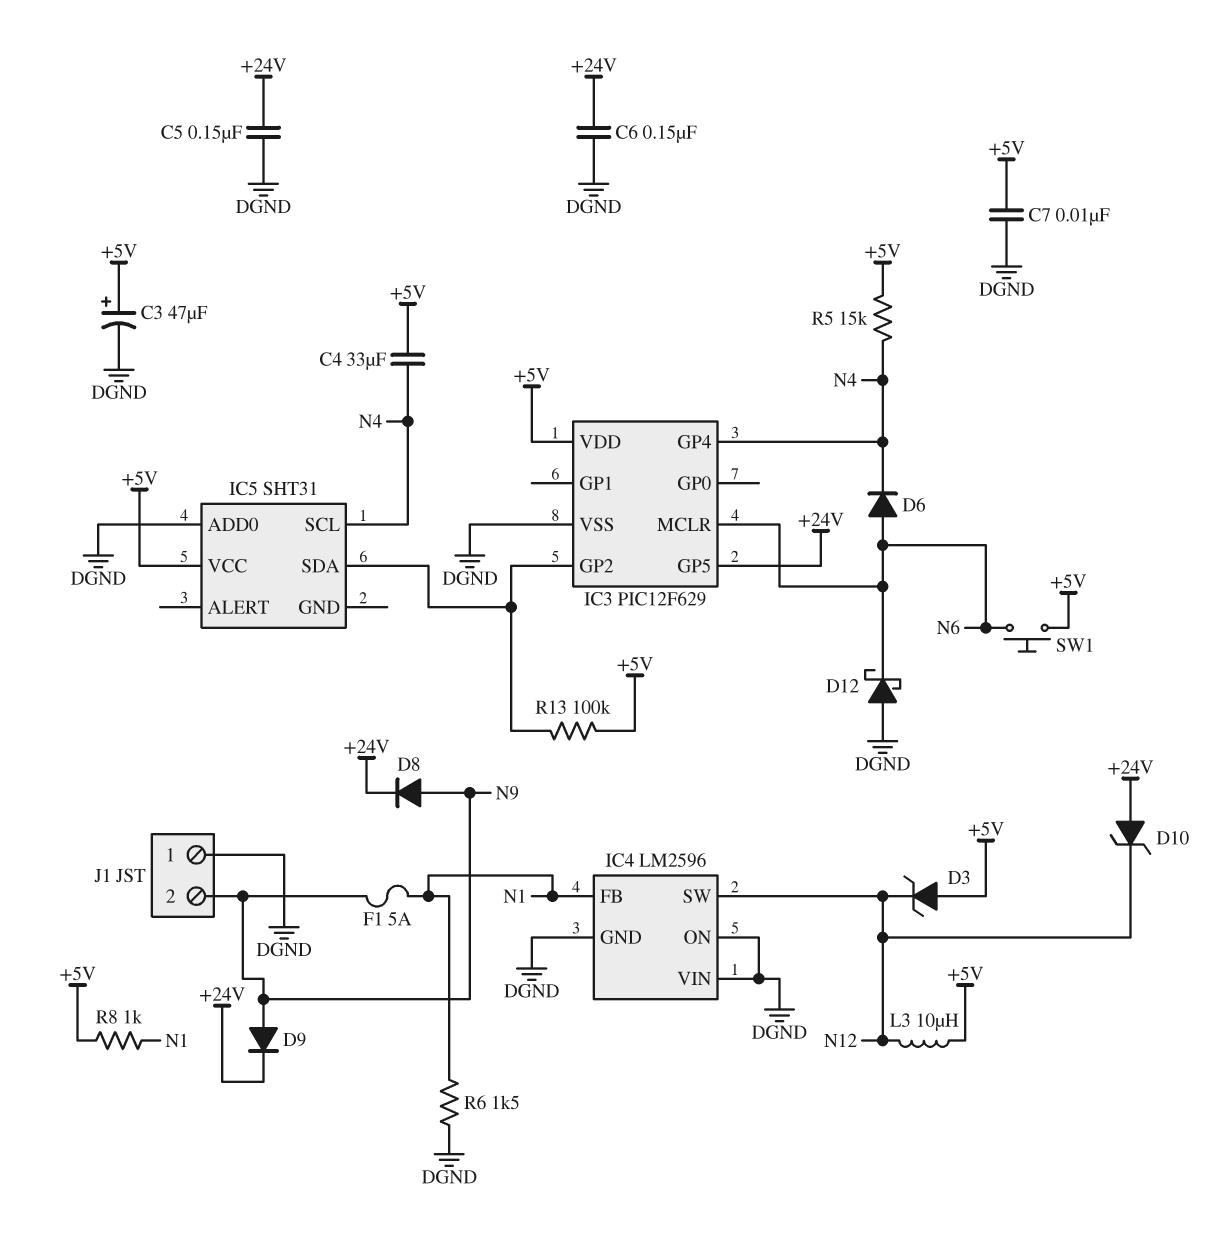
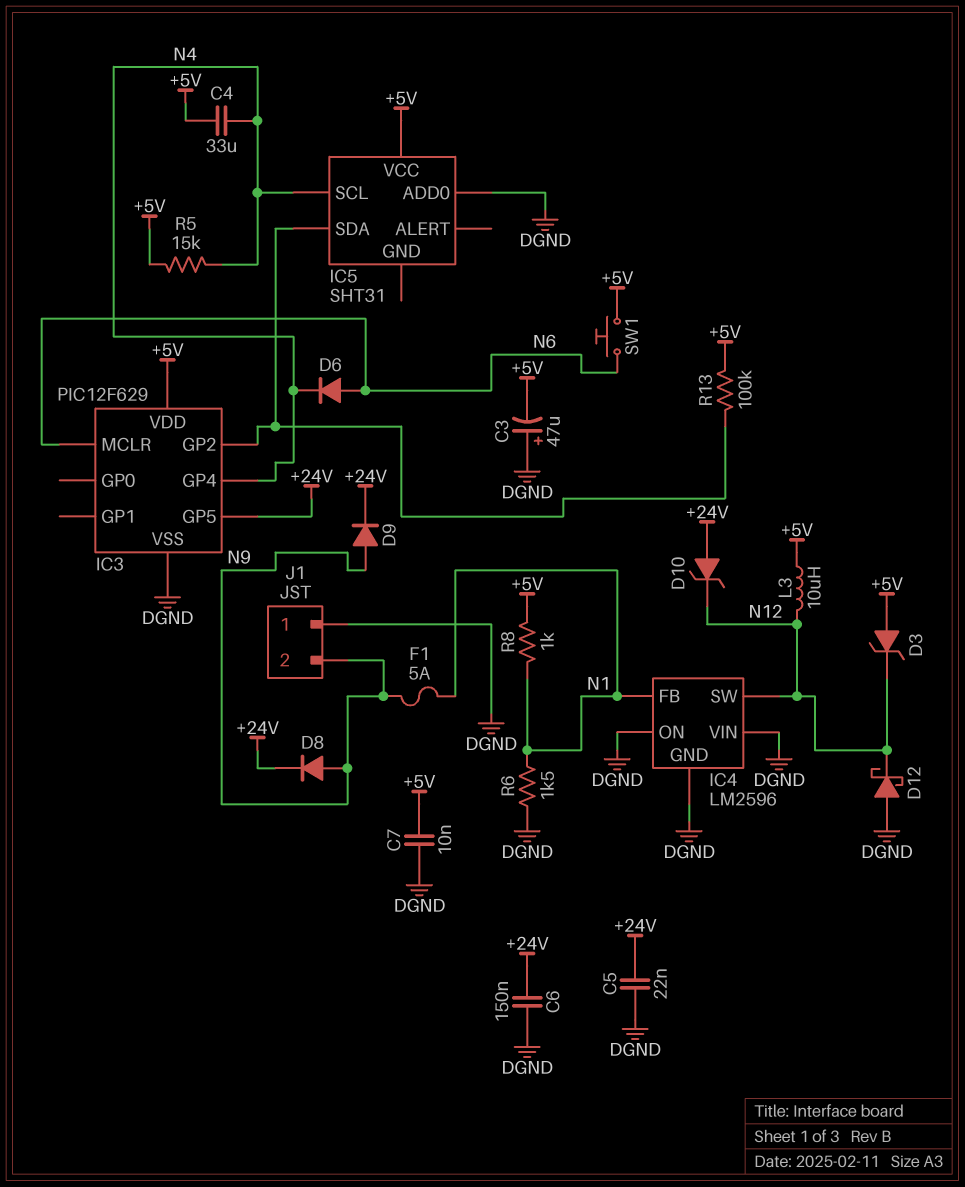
C3: 47uF (plus +5V, minus DGND) -> 47uF (plus DGND, minus +5V)
C5: 150nF (+24V, DGND) -> 22nF (+24V, DGND)
D12: schottky (A DGND, K N6) -> schottky (A DGND, K N12)

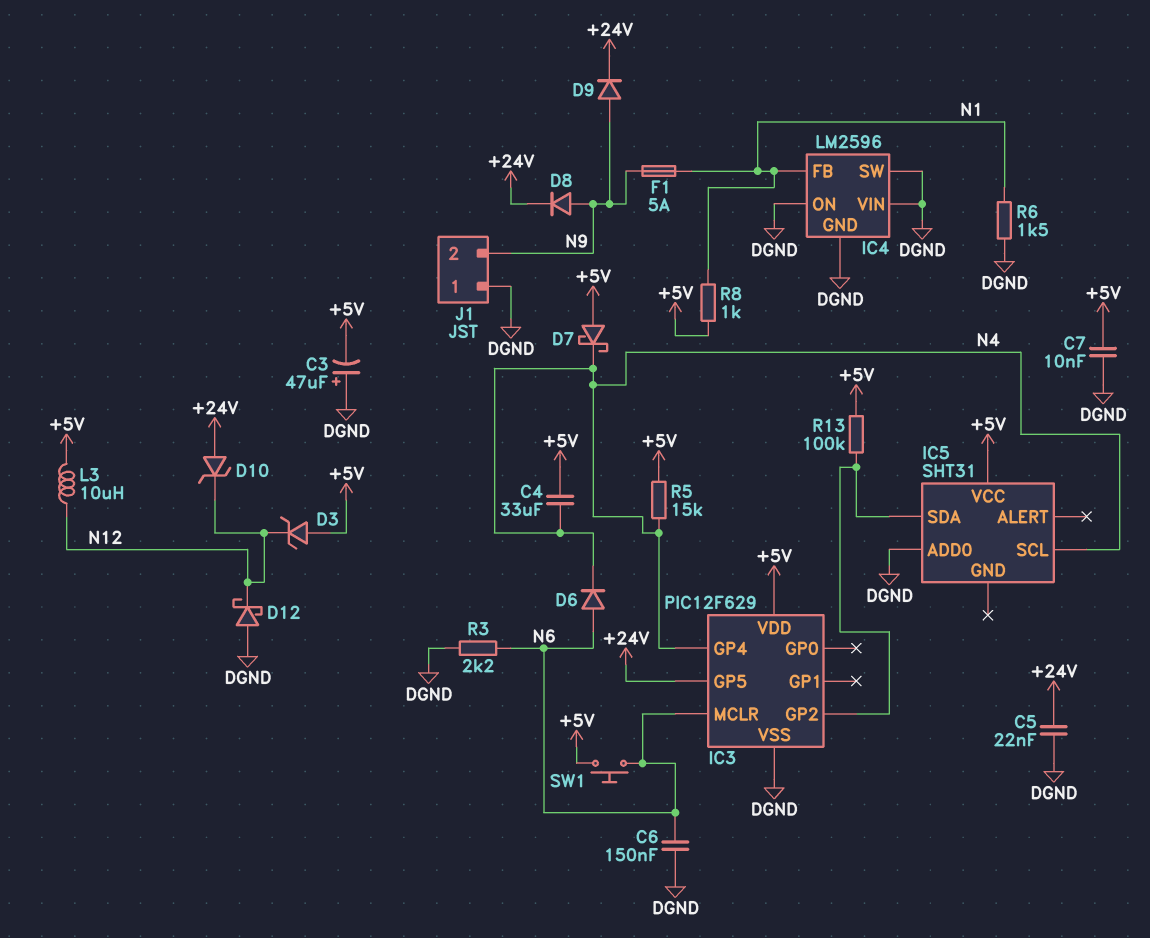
C6: 150nF (+24V, DGND) -> 150nF (DGND, N6)
D7: none -> schottky (A +5V, K N4)
IC4 pin SW: N12 -> DGND
R3: none -> 2.2k (DGND, N6)

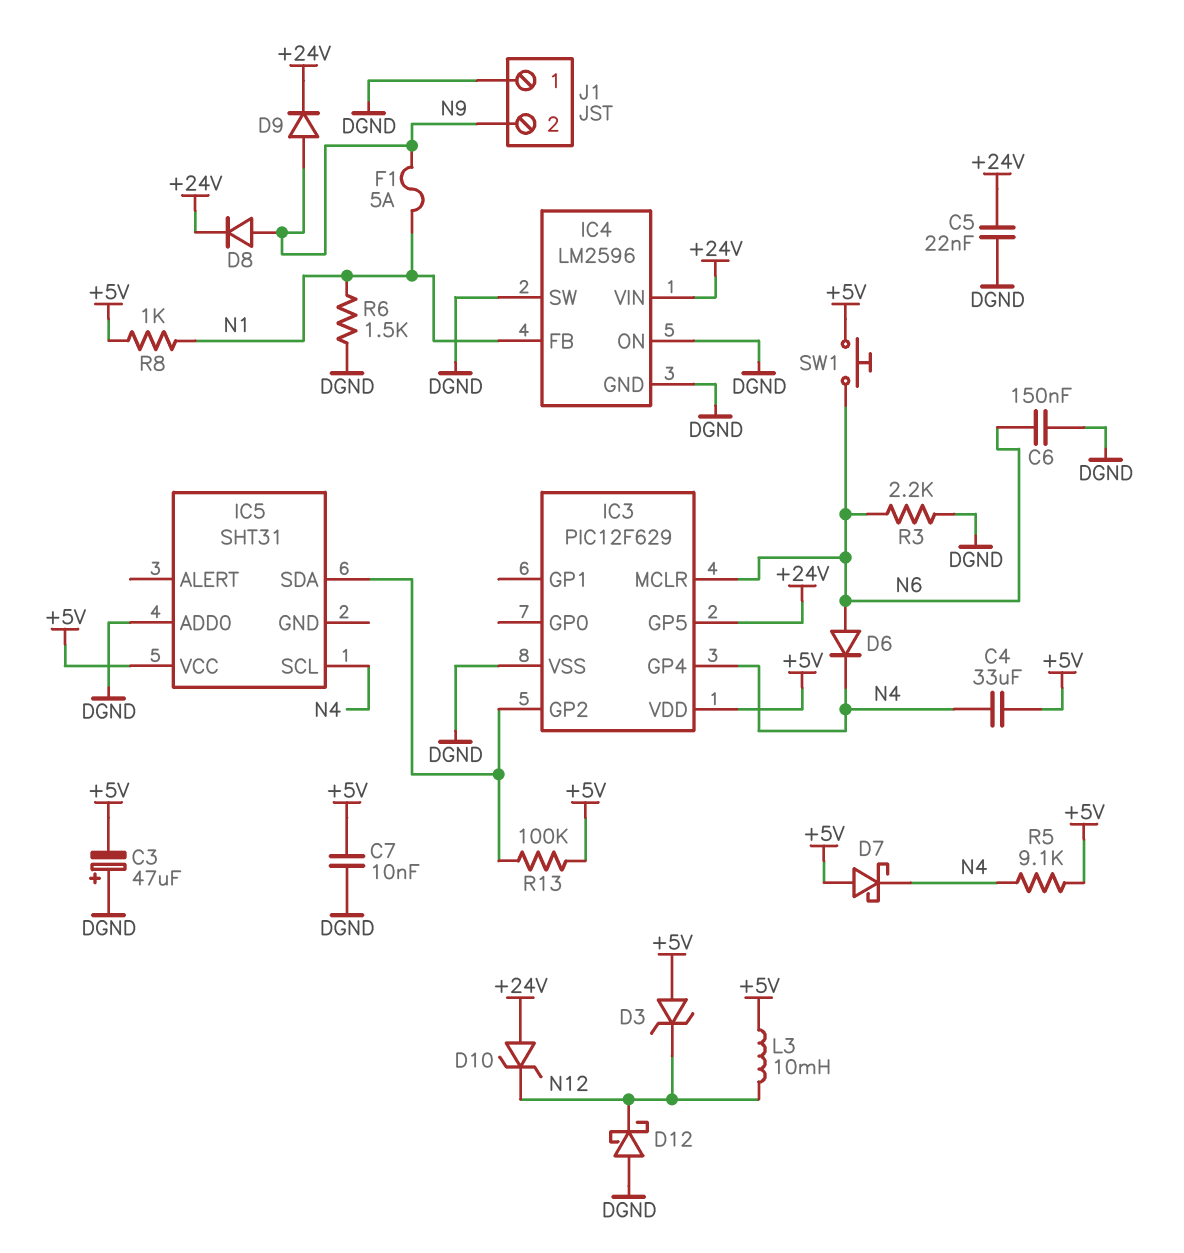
IC4 pin VIN: DGND -> +24V
L3: 10uH (+5V, N12) -> 10mH (+5V, N12)
R5: 15k (+5V, N4) -> 9.1k (+5V, N4)

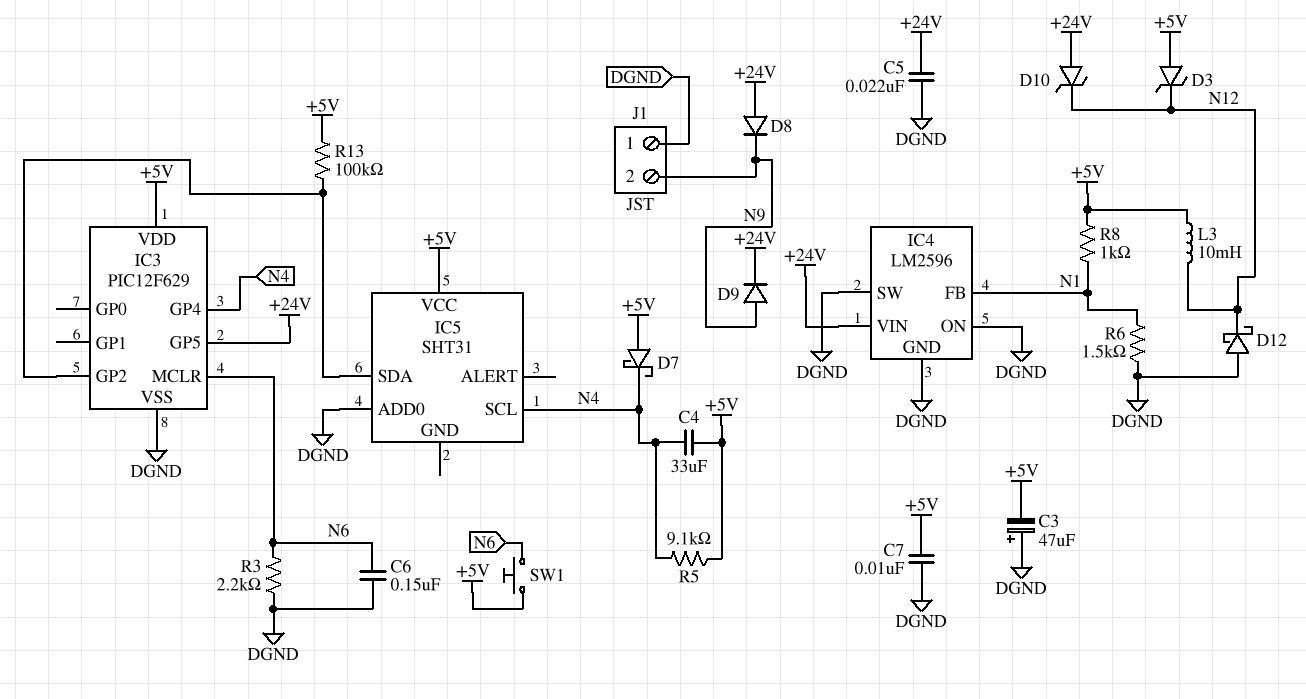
D6: diode (A N6, K N4) -> none
D8: diode (A N9, K +24V) -> diode (A +24V, K N9)
F1: 5A (N1, N9) -> none

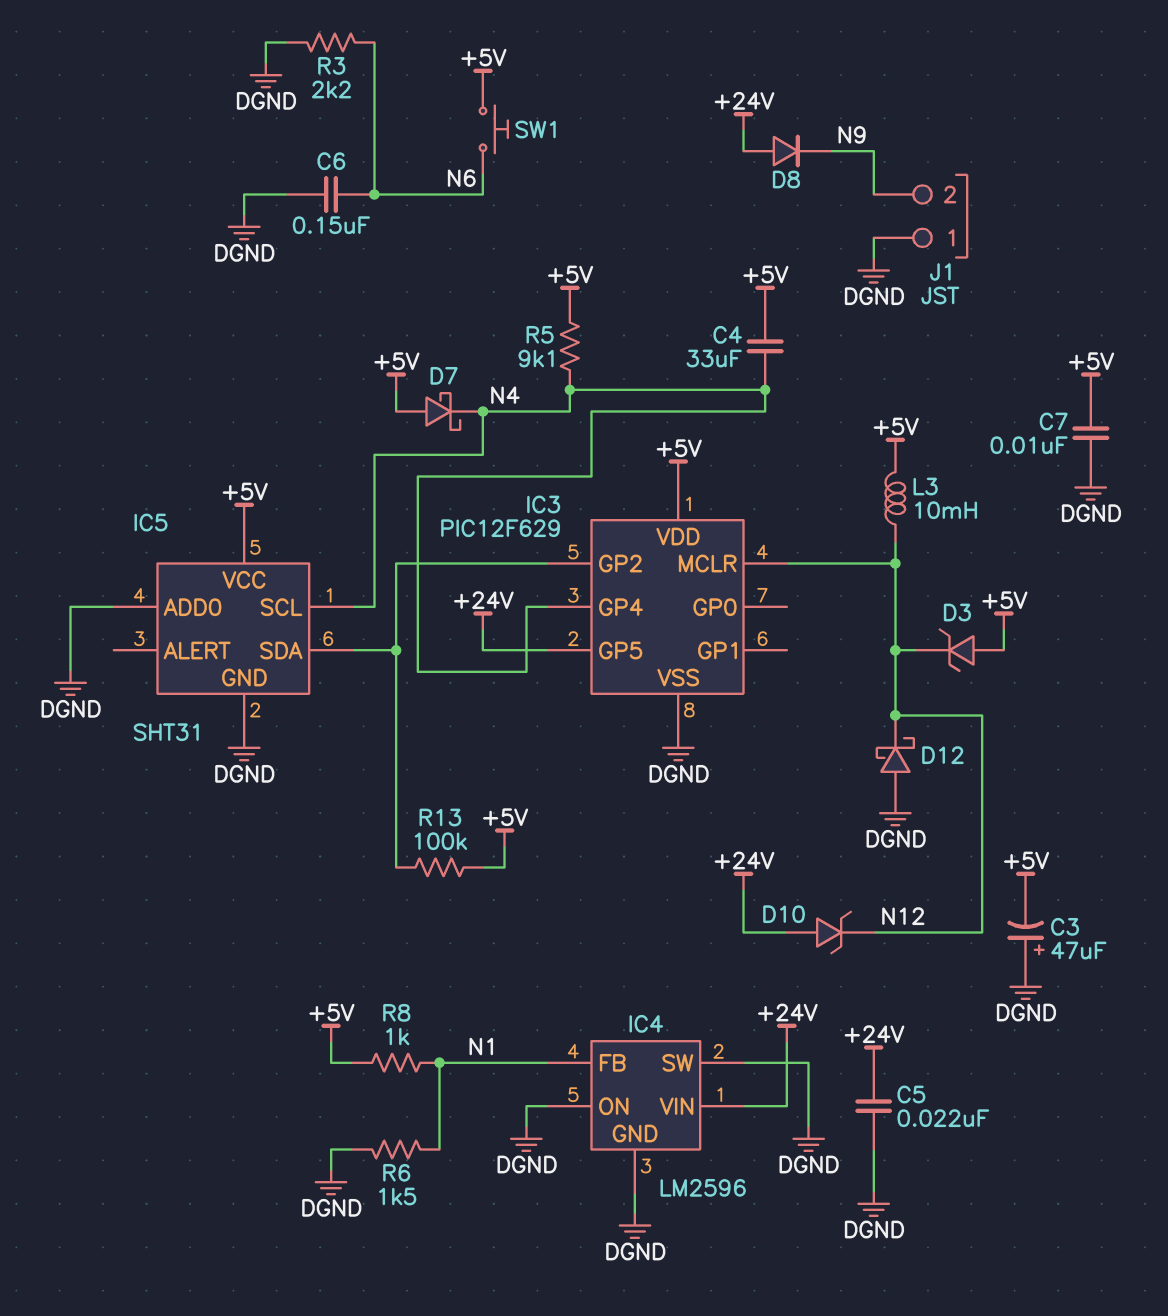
D9: diode (A N9, K +24V) -> none
IC3 pin MCLR: N6 -> N12
IC5 pin GND: none -> DGND

